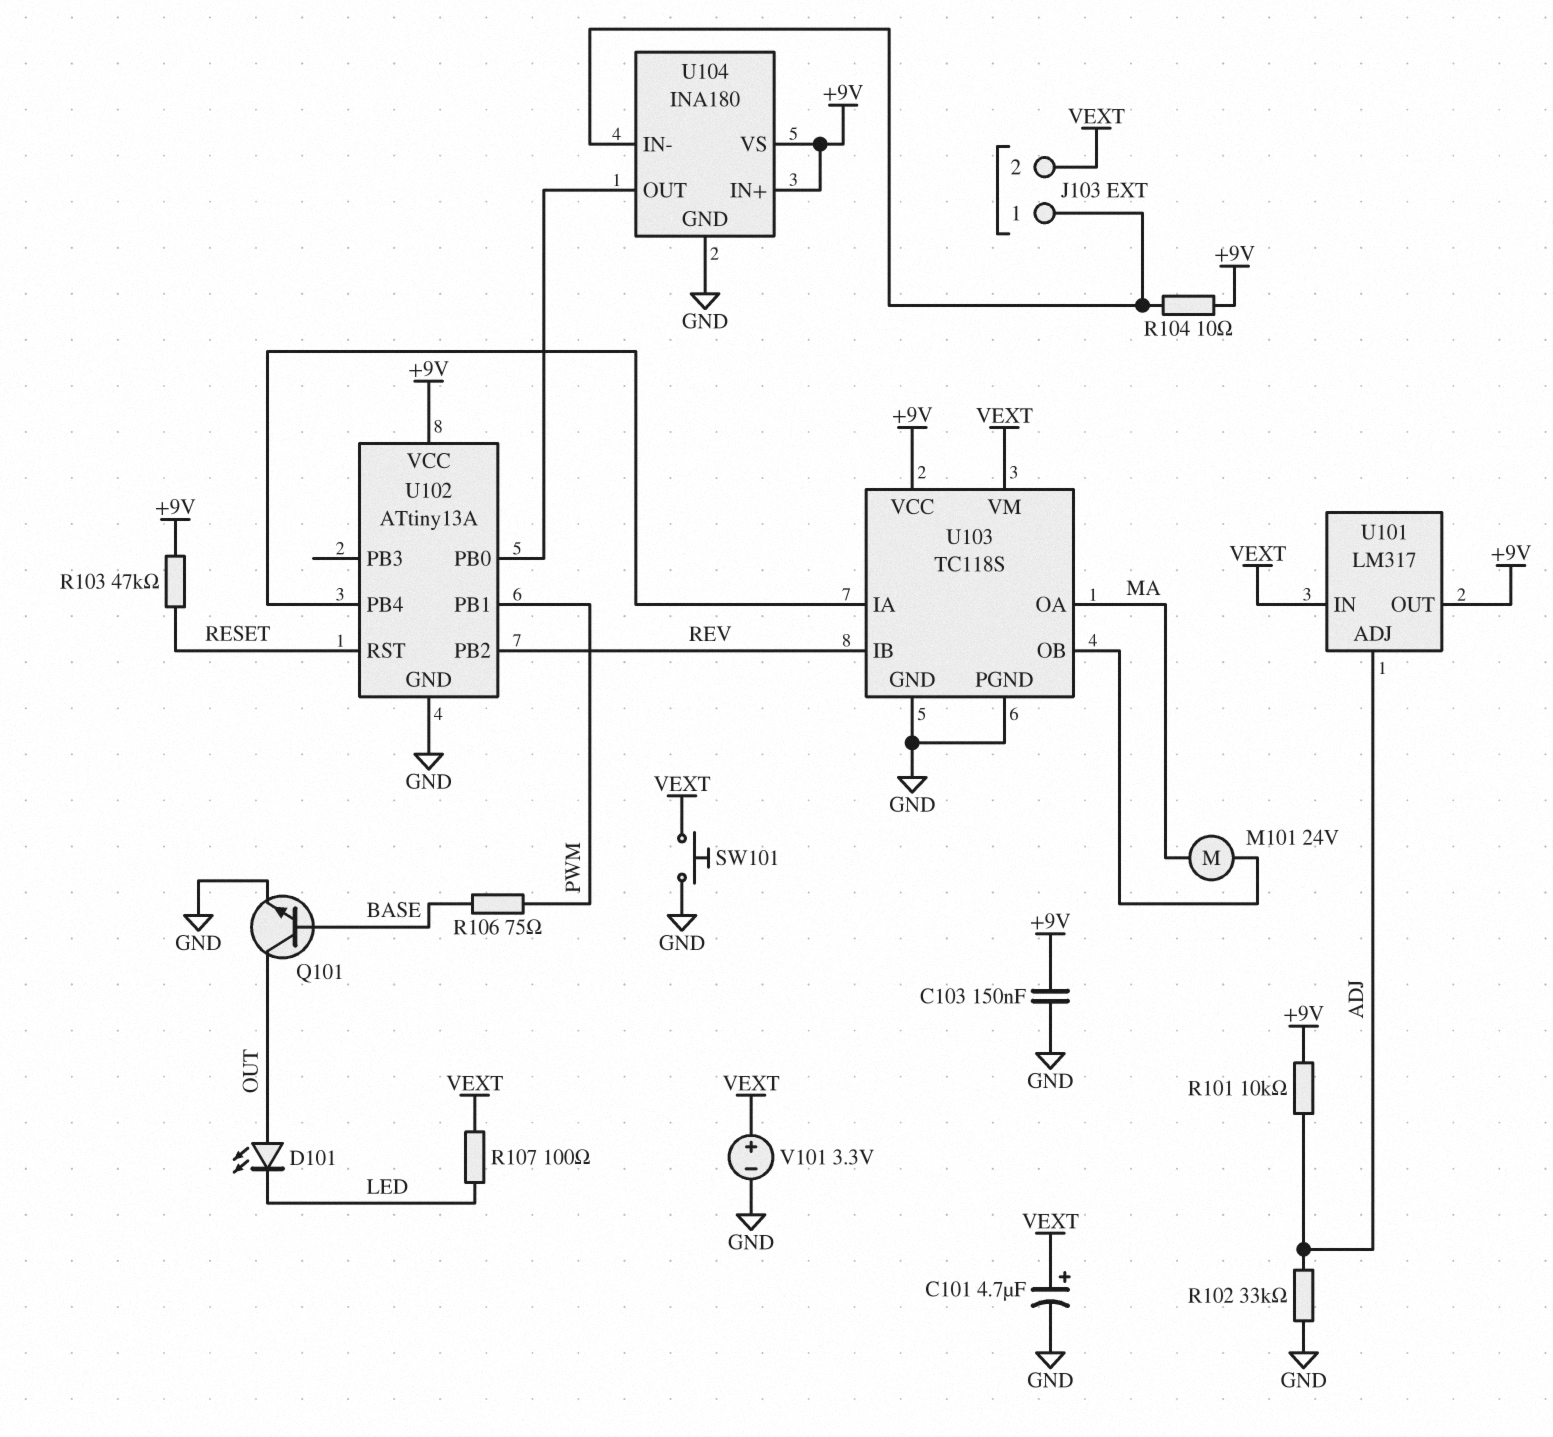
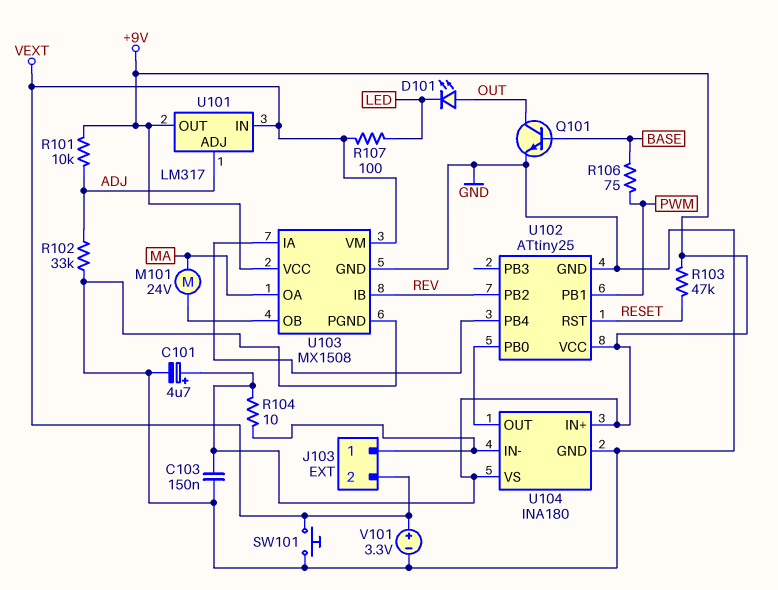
C101: 4.7uF (plus VEXT, minus GND) -> 4.7uF (plus +9V, minus GND)
U102: ATtiny13A -> ATtiny25
U103: TC118S -> MX1508

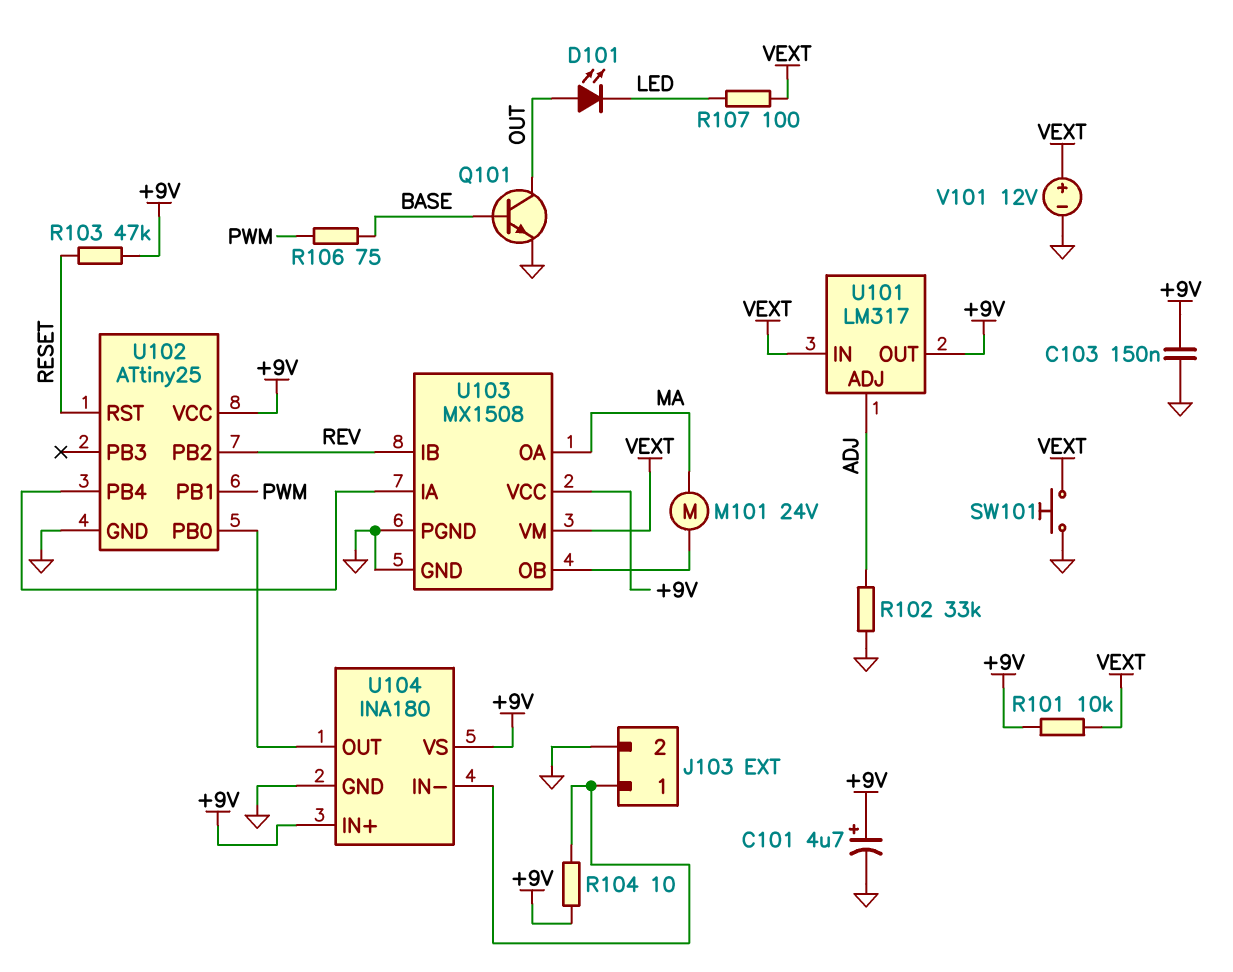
J103 pin 2: VEXT -> GND
R101: 10k (+9V, ADJ) -> 10k (+9V, VEXT)
V101: 3.3V (plus VEXT, minus GND) -> 12V (plus VEXT, minus GND)

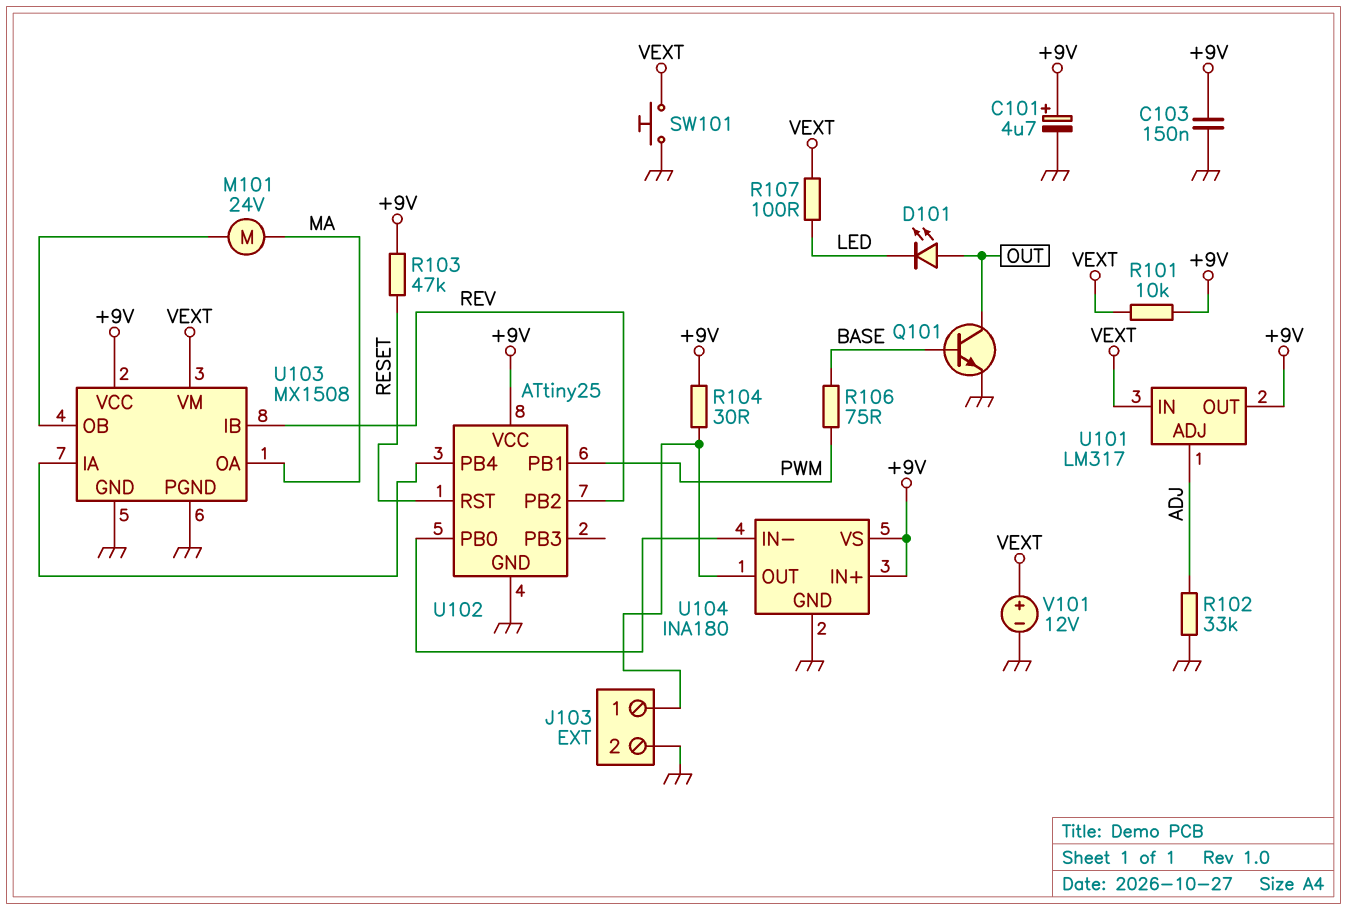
R104: 10 (+9V, J103/1) -> 30 (+9V, J103/1)
U104 pin IN-: J103/1 -> U102/PB0
U104 pin OUT: U102/PB0 -> J103/1

